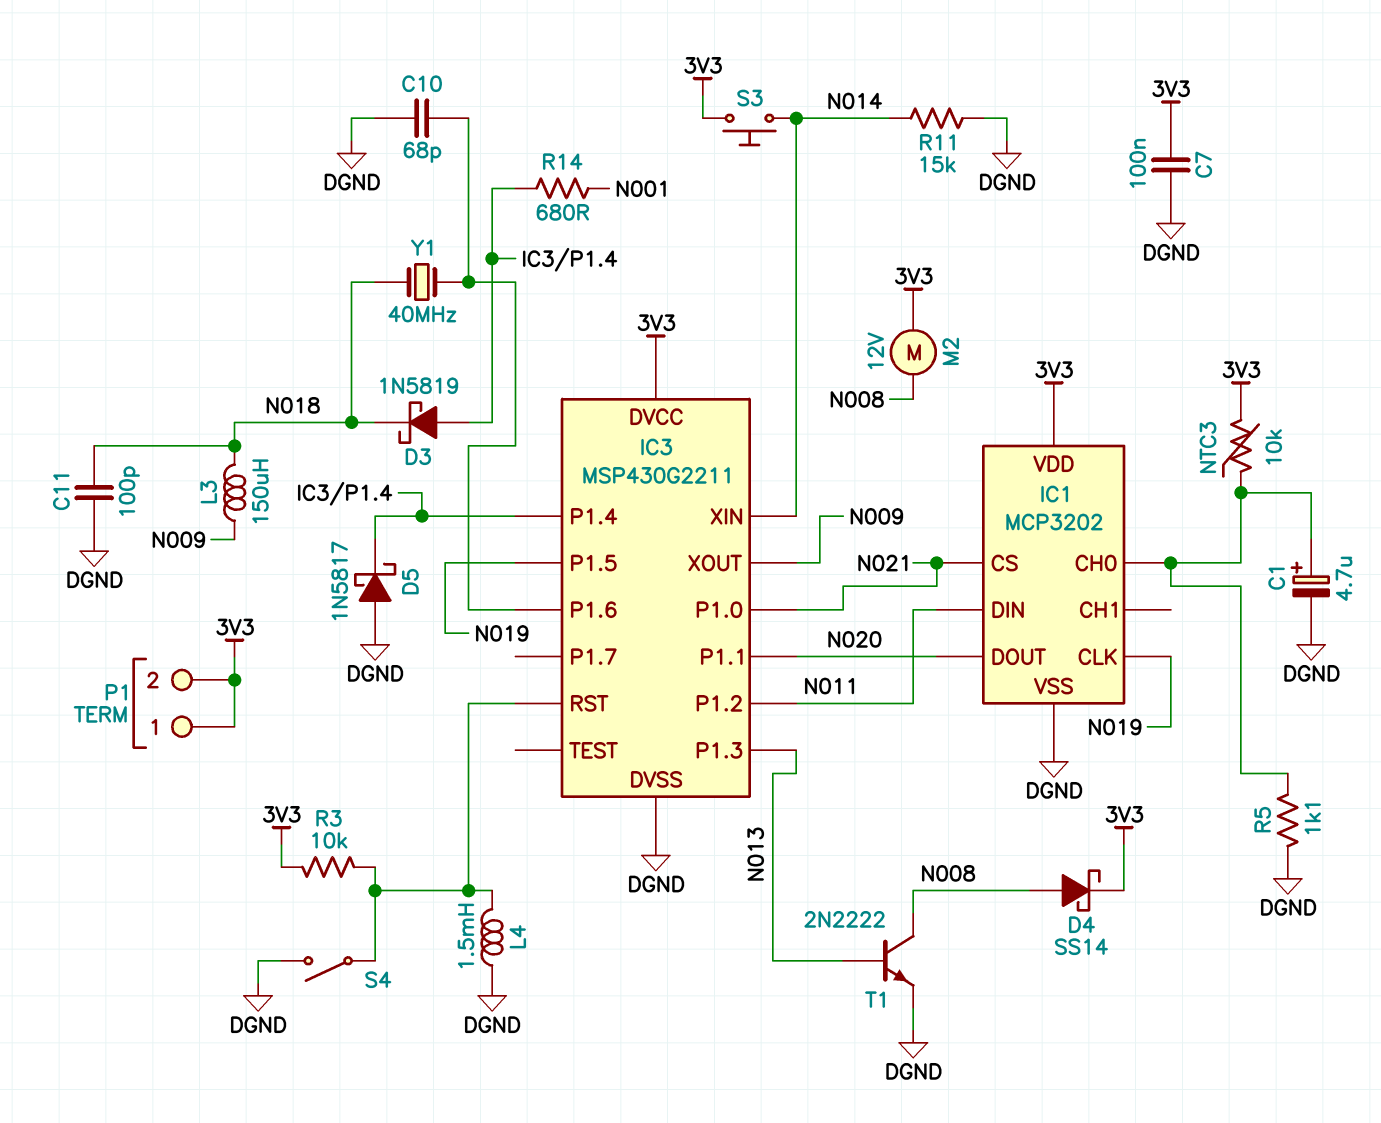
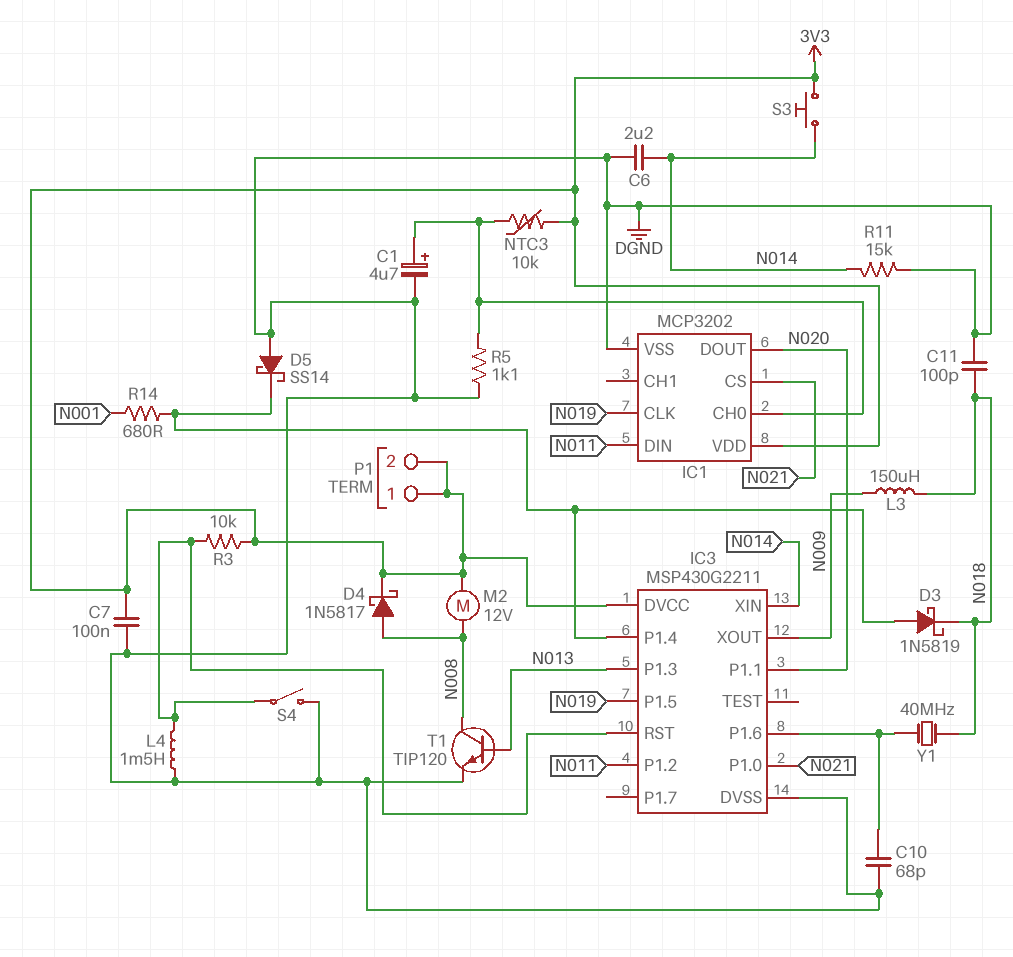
C6: none -> 2.2uF (DGND, N014)
D4: schottky SS14 (A N008, K 3V3) -> schottky 1N5817 (A N008, K 3V3)
D5: schottky 1N5817 (A DGND, K IC3/P1.4) -> schottky SS14 (A DGND, K IC3/P1.4)
T1: NPN 2N2222 (B N013, C N008, E DGND) -> NPN TIP120 (B N013, C N008, E DGND)

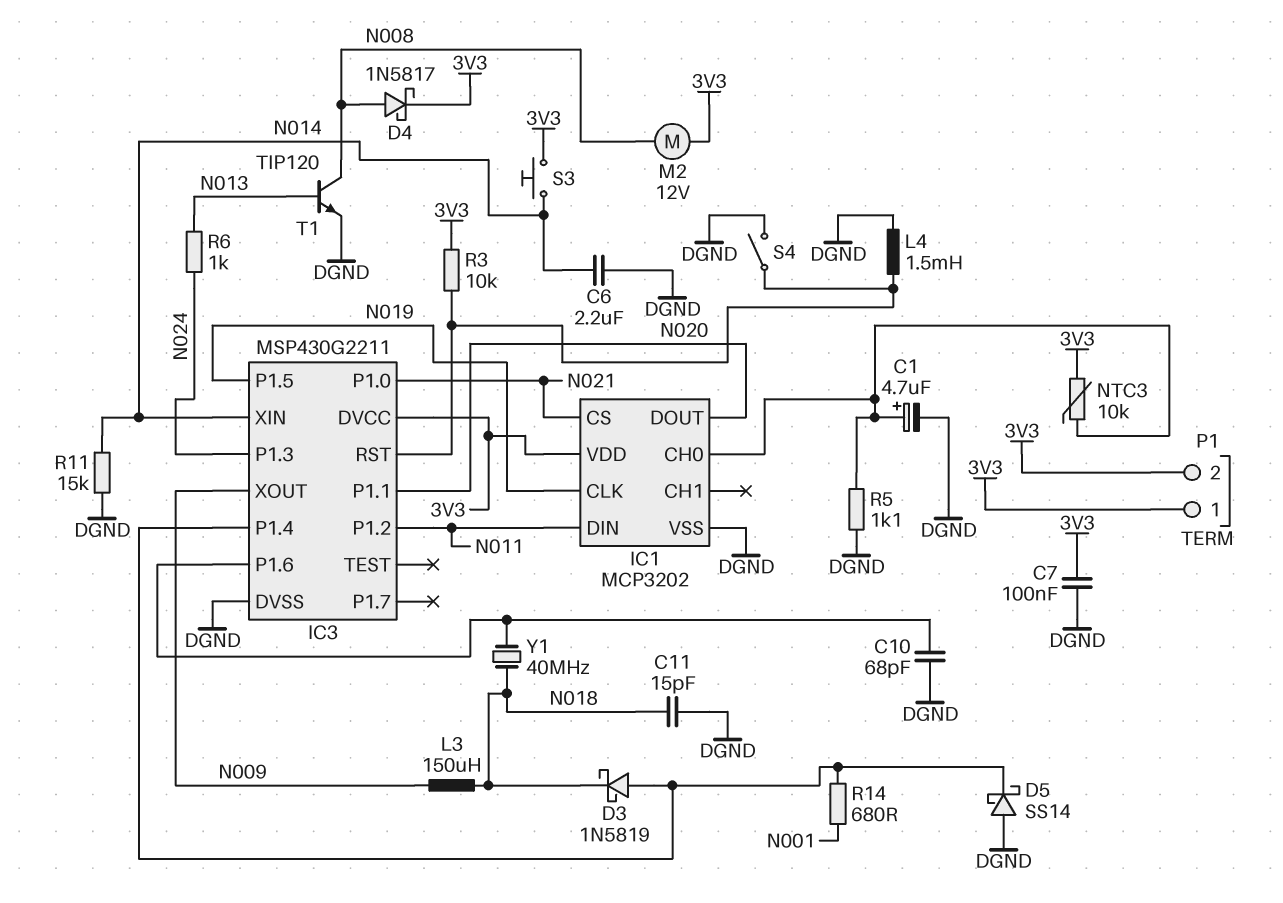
C11: 100pF (DGND, N018) -> 15pF (DGND, N018)
IC3 pin P1.3: N013 -> N024
R6: none -> 1k (N013, N024)

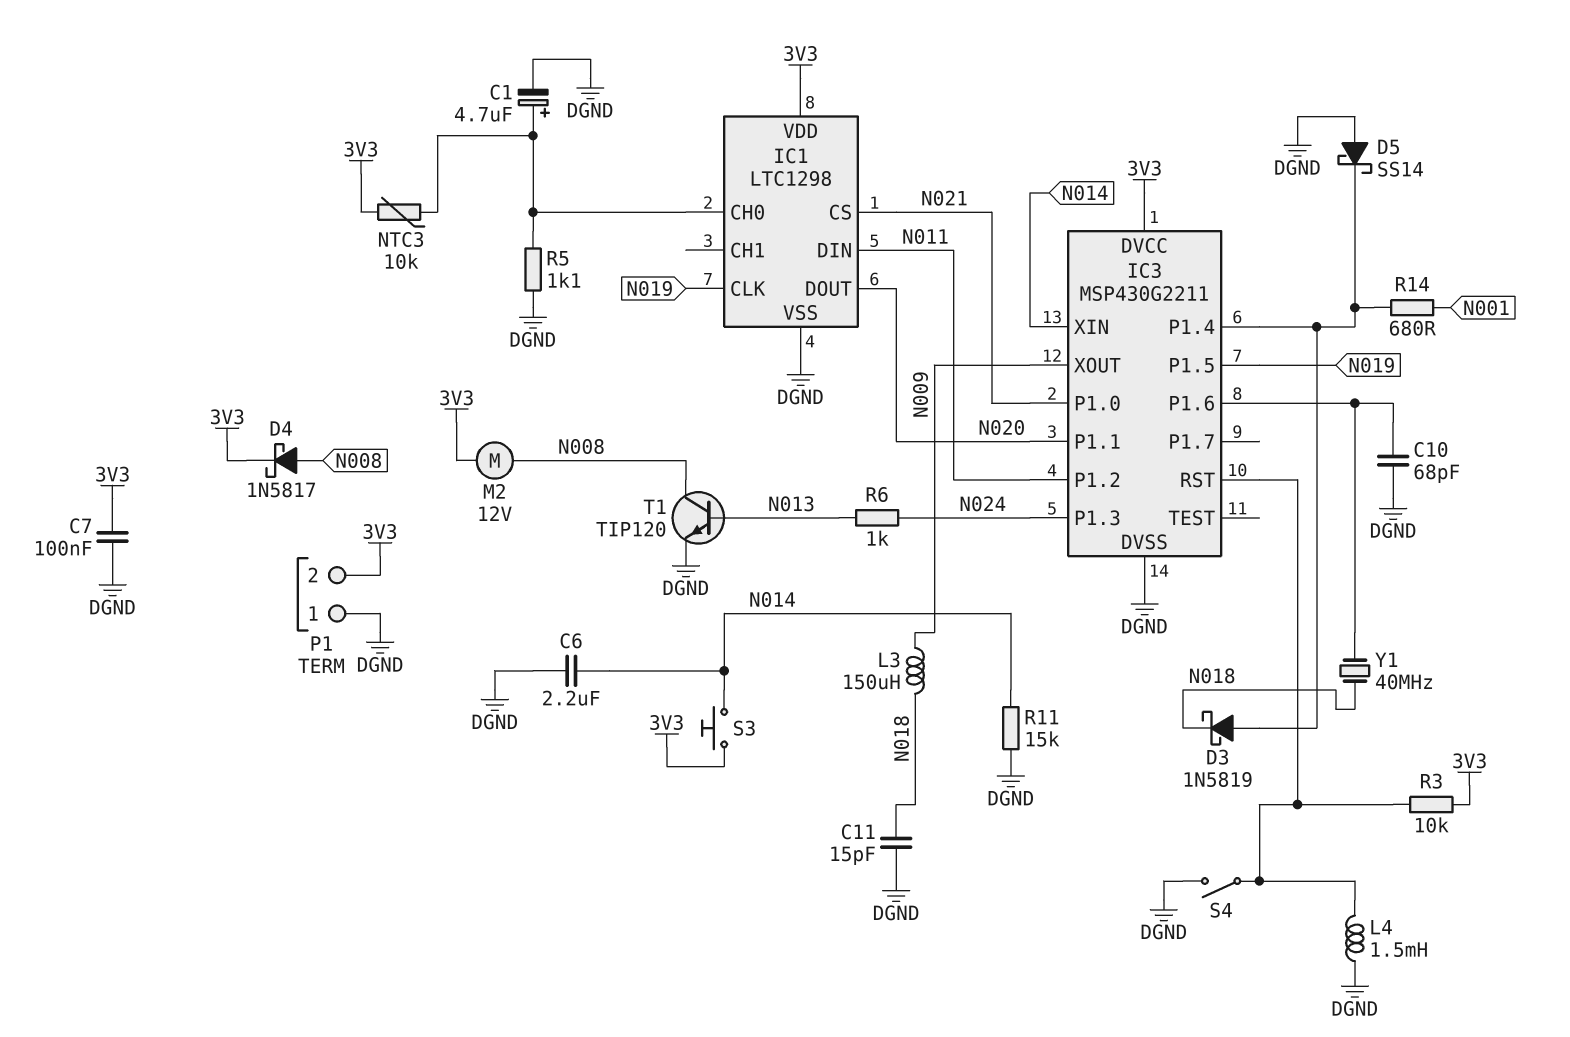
IC1: MCP3202 -> LTC1298
P1 pin 1: 3V3 -> DGND

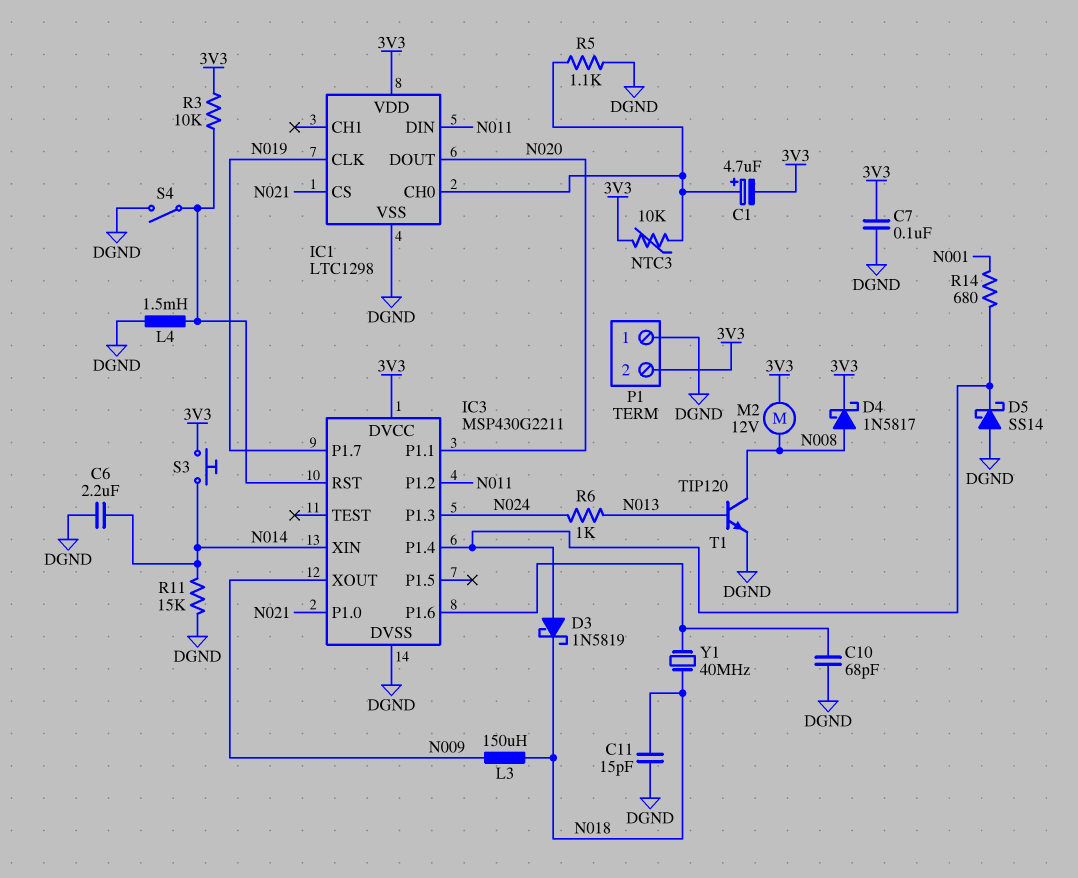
C1: 4.7uF (plus IC1/CH0, minus DGND) -> 4.7uF (plus IC1/CH0, minus 3V3)
IC3 pin P1.5: N019 -> none
IC3 pin P1.7: none -> N019

